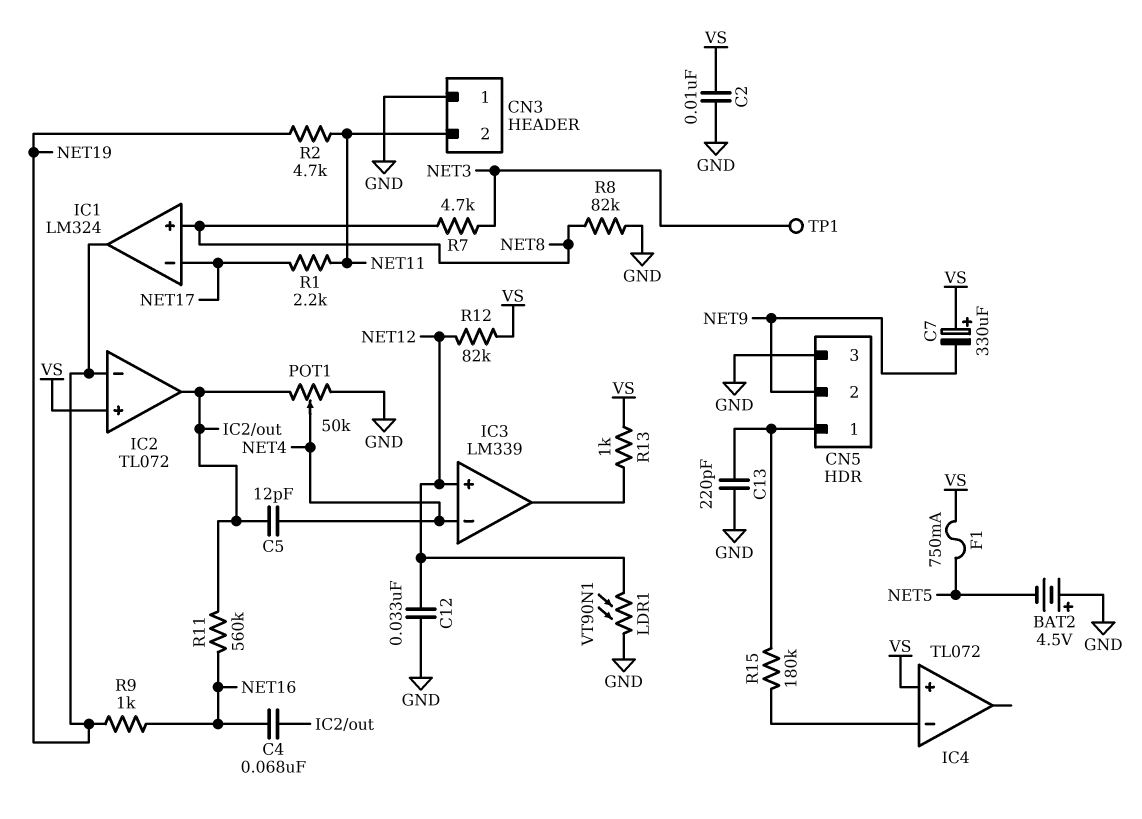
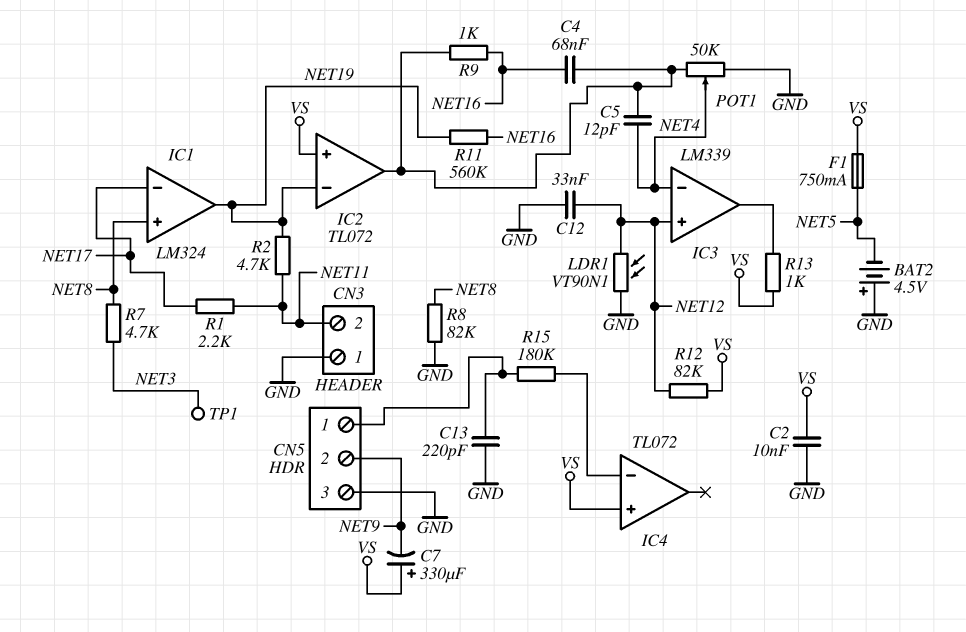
R9: 1k (NET16, NET19) -> 1k (IC2/out, NET16)
R11: 560k (IC2/out, NET16) -> 560k (NET16, NET19)

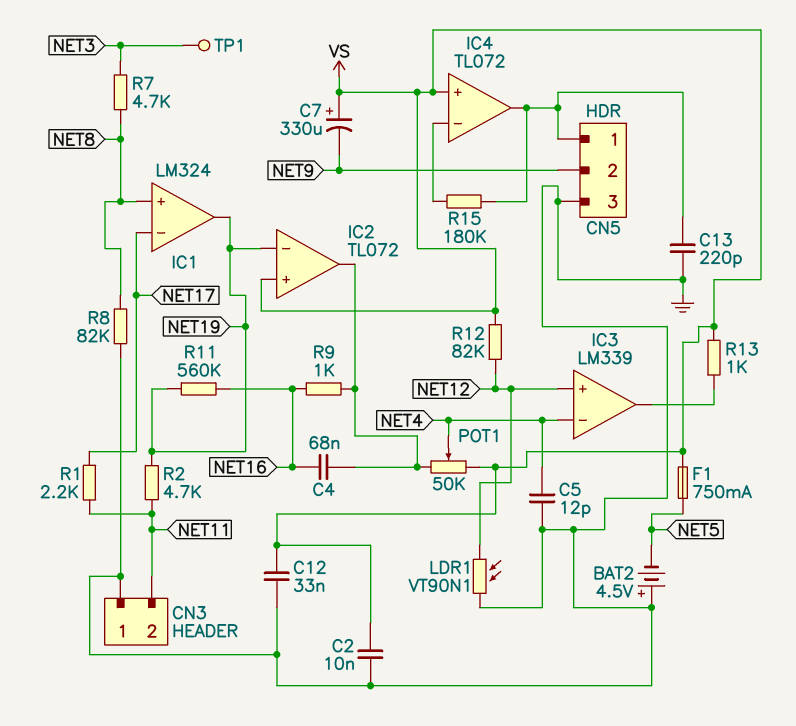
C5: 12pF (IC2/out, NET4) -> 12pF (GND, NET4)
C12: 33nF (GND, NET12) -> 33nF (GND, VS)
IC4 pin out: none -> CN5/1
POT1: 50k (GND, IC2/out, wiper NET4) -> 50k (IC2/out, VS, wiper NET4)

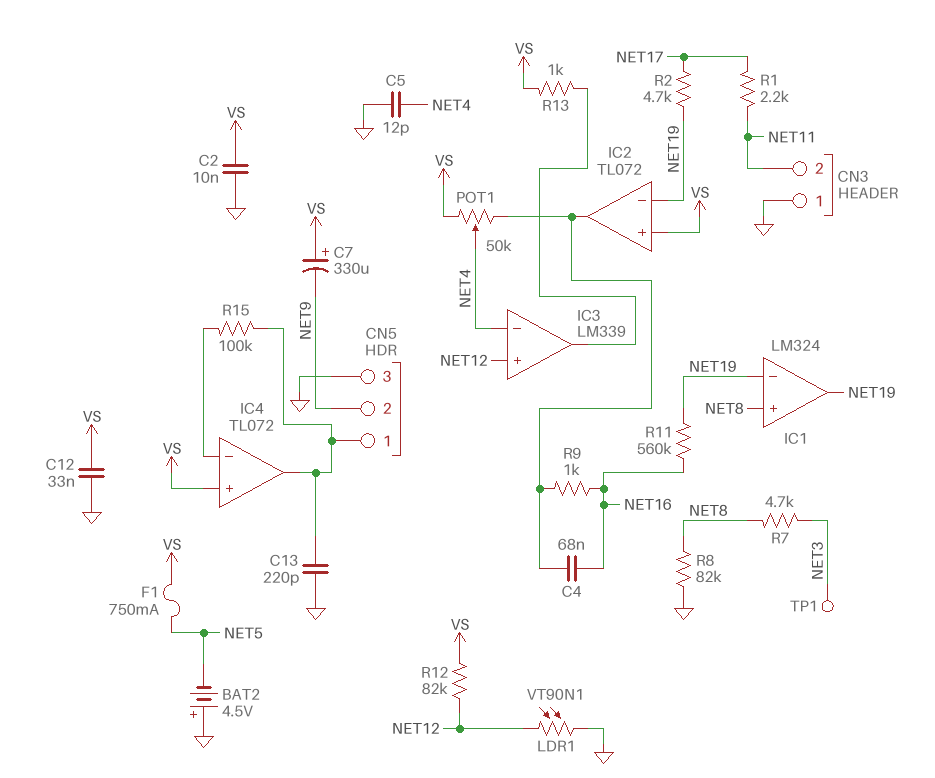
IC1 pin in-: NET17 -> NET19
R2: 4.7k (NET11, NET19) -> 4.7k (NET17, NET19)
R15: 180k (CN5/1, IC4/in-) -> 100k (CN5/1, IC4/in-)

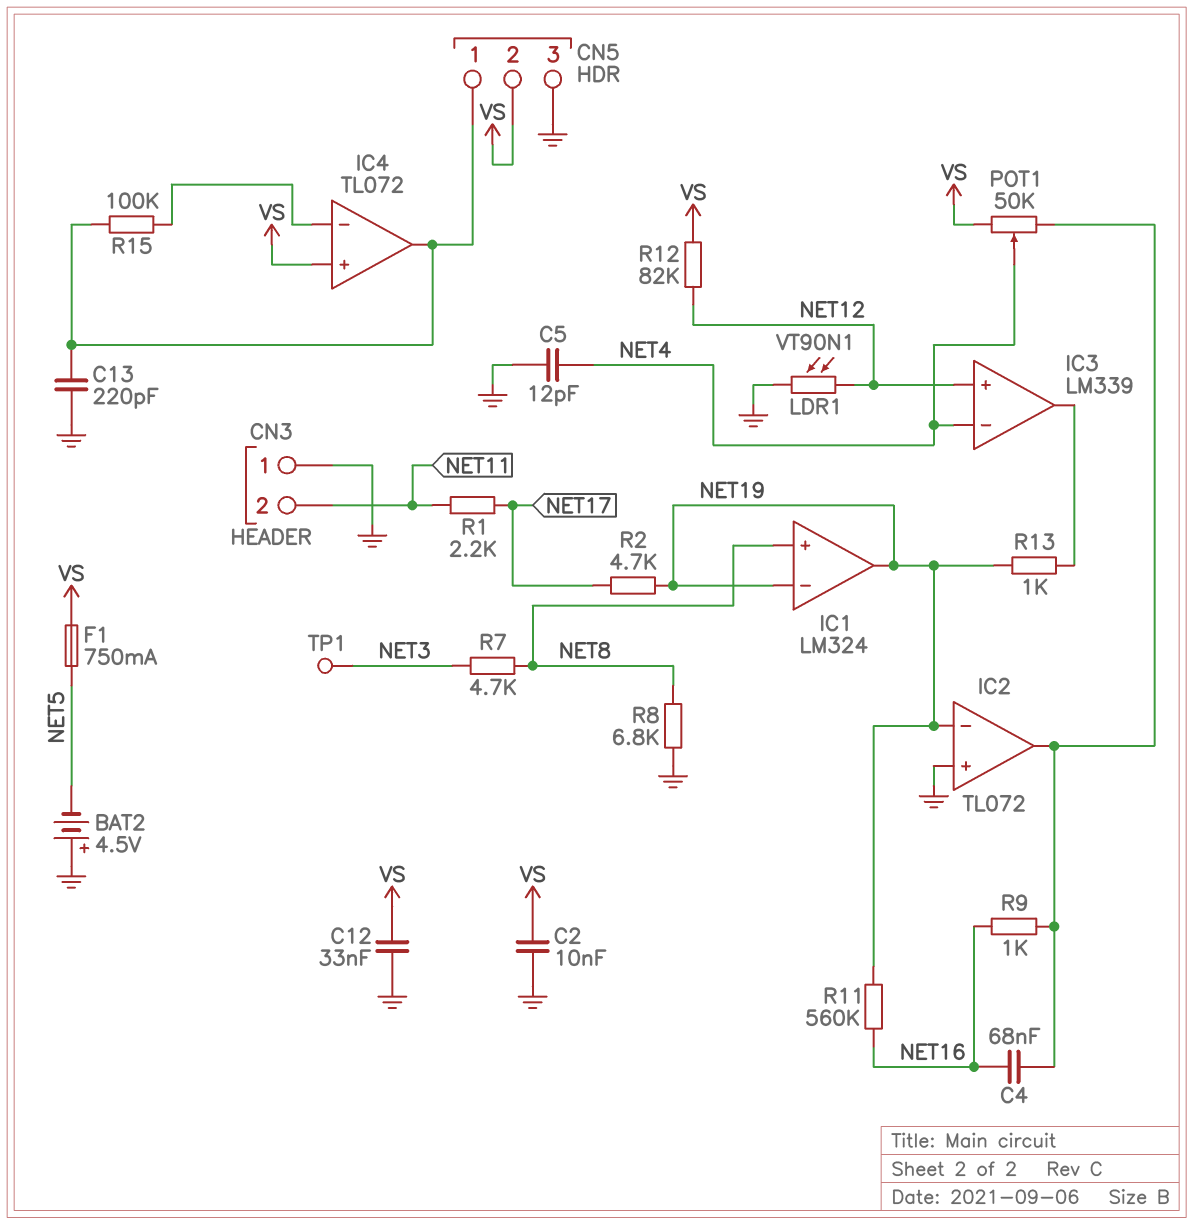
C7: 330uF (plus VS, minus NET9) -> none
CN5 pin 2: NET9 -> VS
IC2 pin in+: VS -> GND
R8: 82k (GND, NET8) -> 6.8k (GND, NET8)
R13: 1k (IC3/out, VS) -> 1k (IC3/out, NET19)

